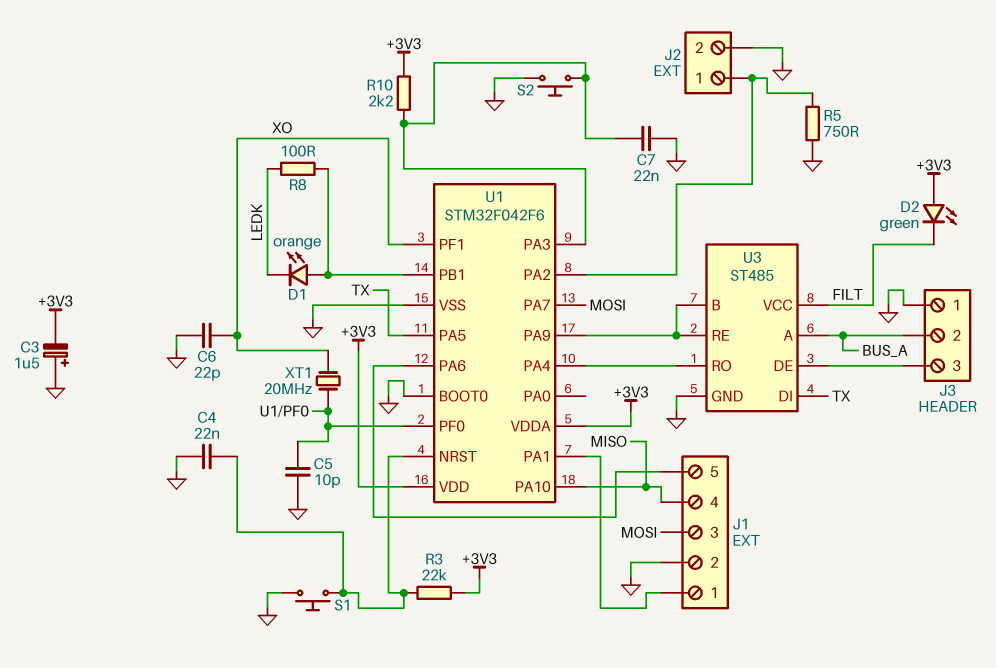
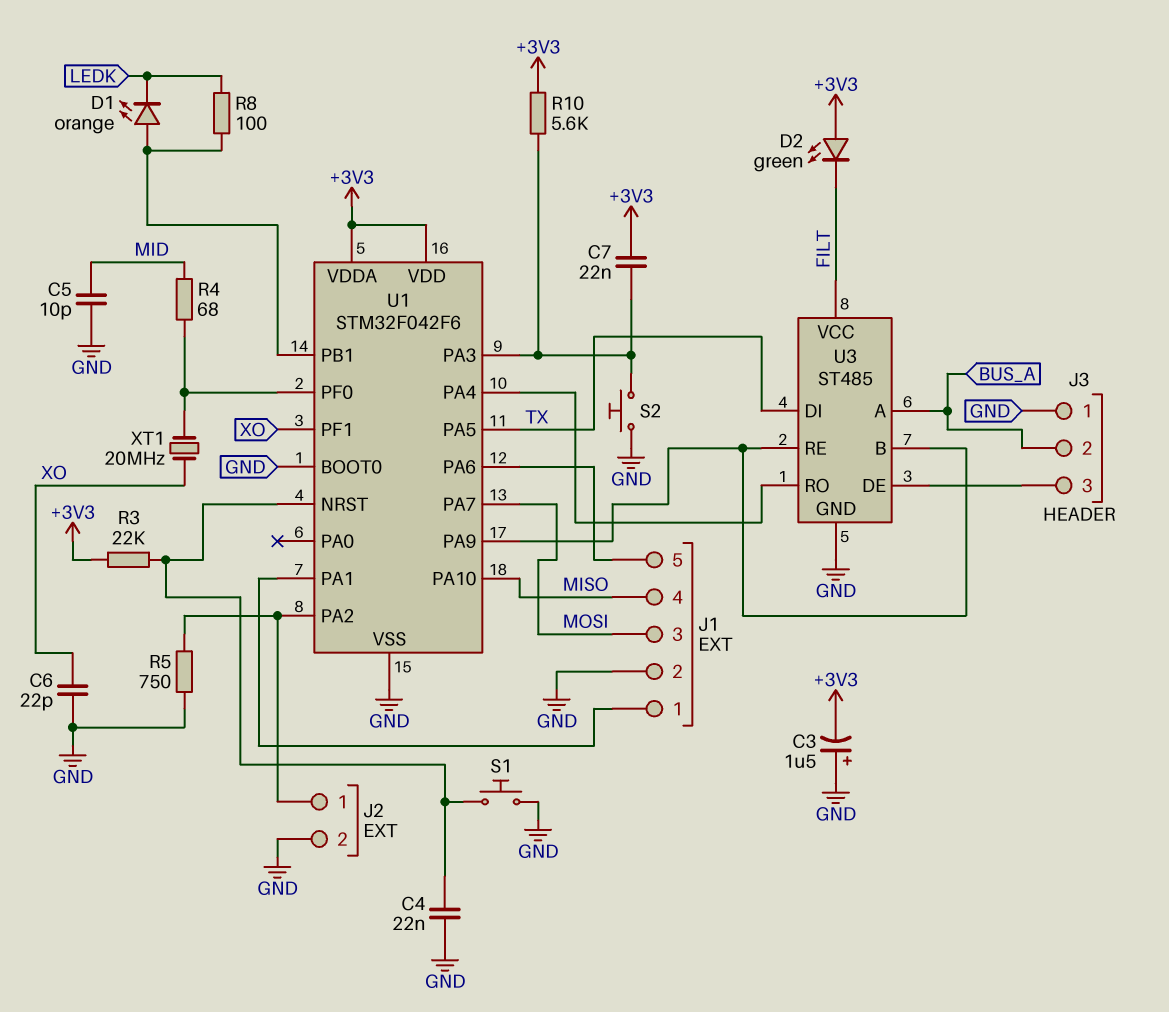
C5: 10pF (GND, U1/PF0) -> 10pF (GND, MID)
C7: 22nF (GND, U1/PA3) -> 22nF (+3V3, U1/PA3)
R4: none -> 68 (MID, U1/PF0)
R10: 2.2k (+3V3, U1/PA3) -> 5.6k (+3V3, U1/PA3)

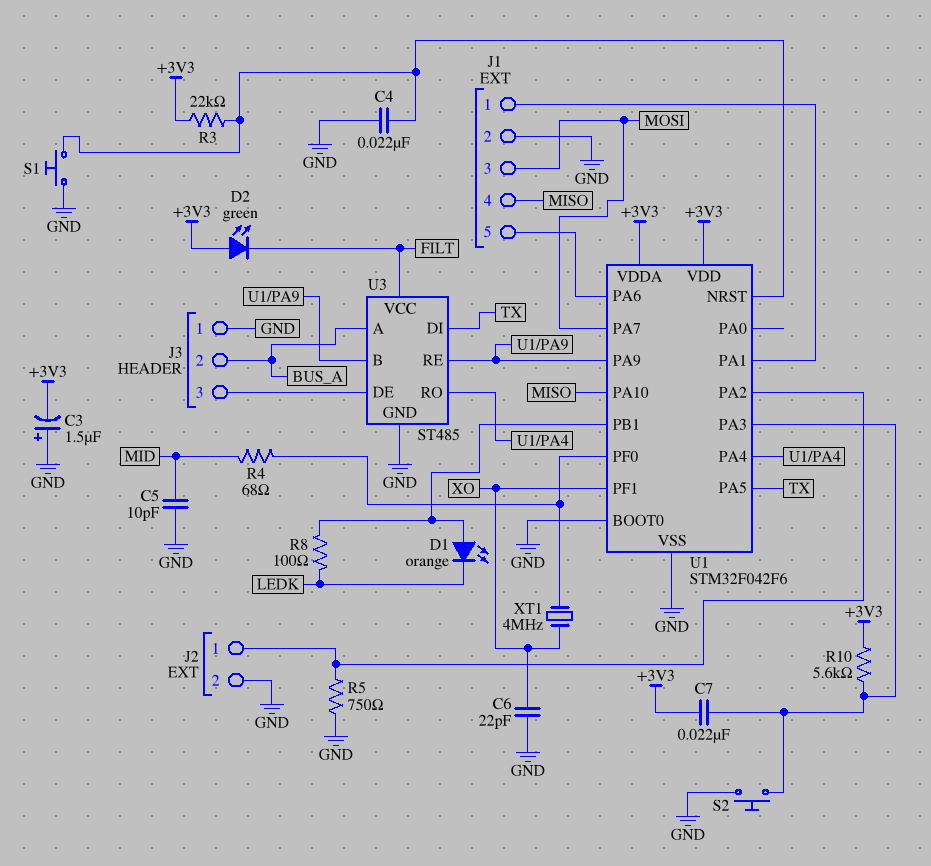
XT1: 20MHz (U1/PF0, XO) -> 4MHz (U1/PF0, XO)

